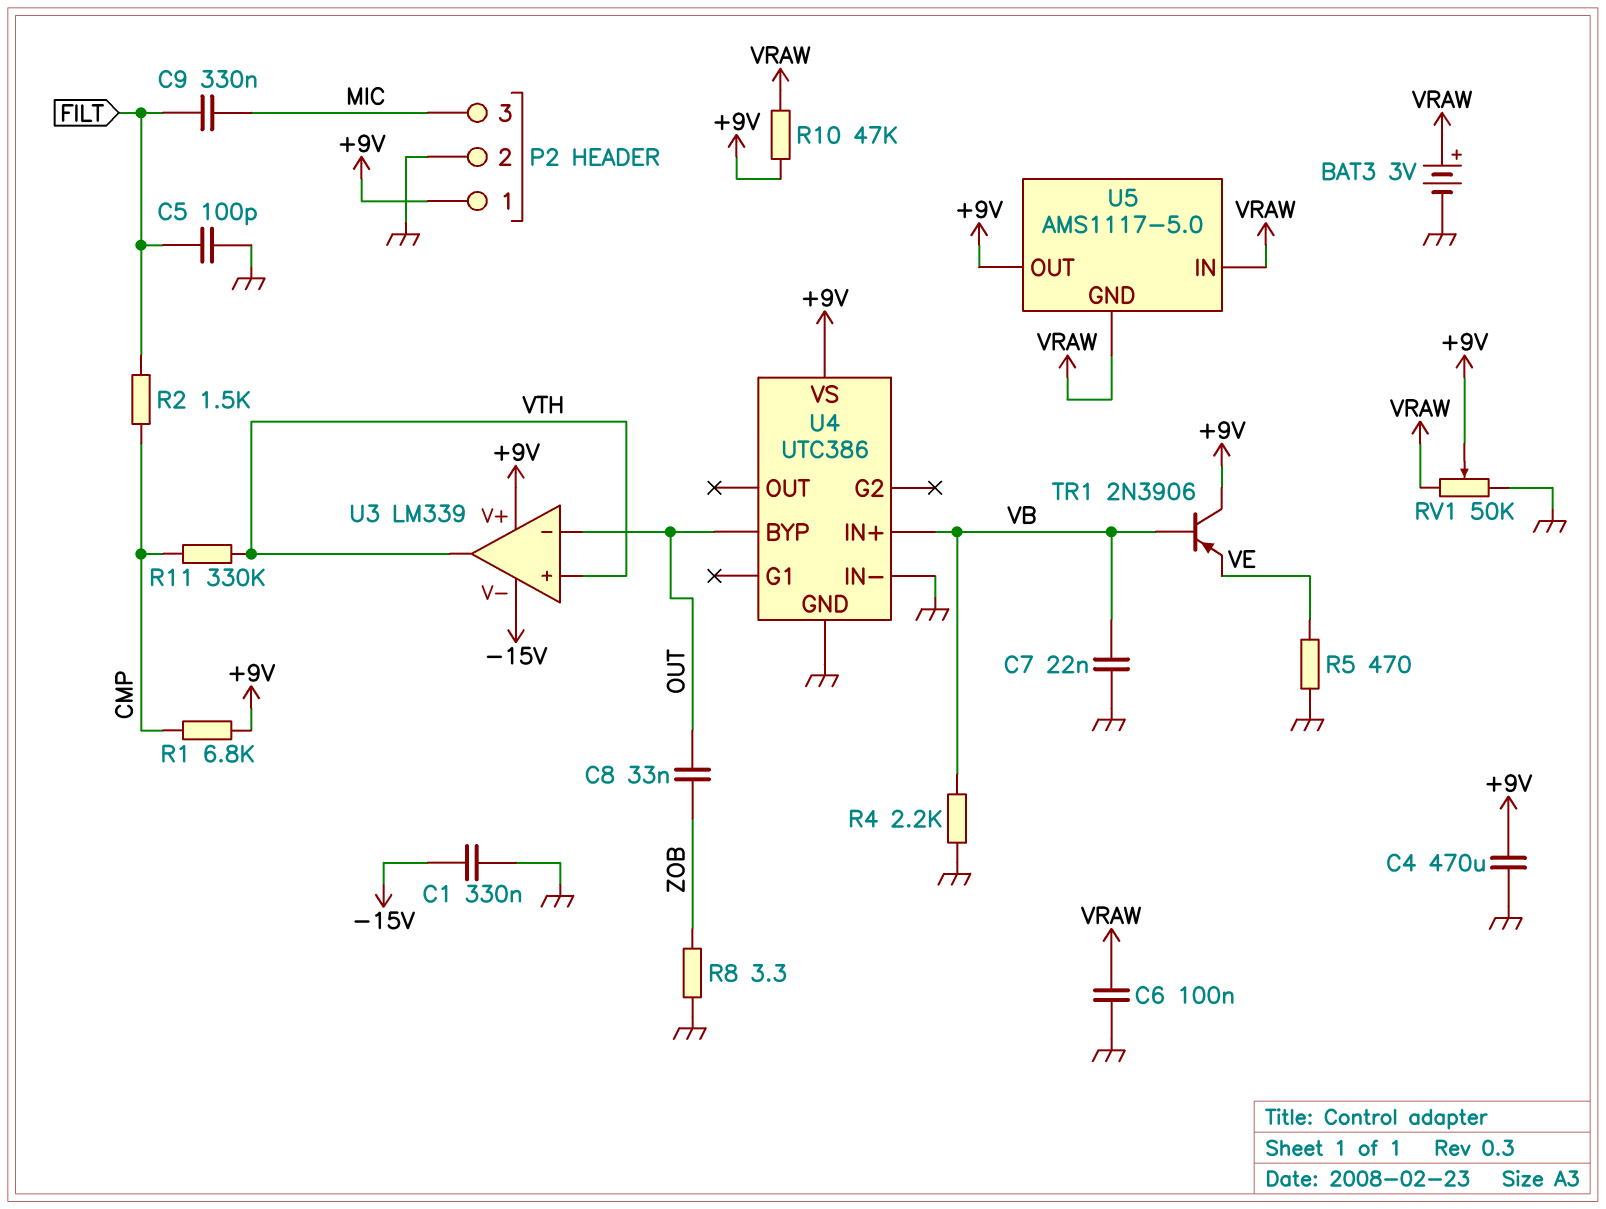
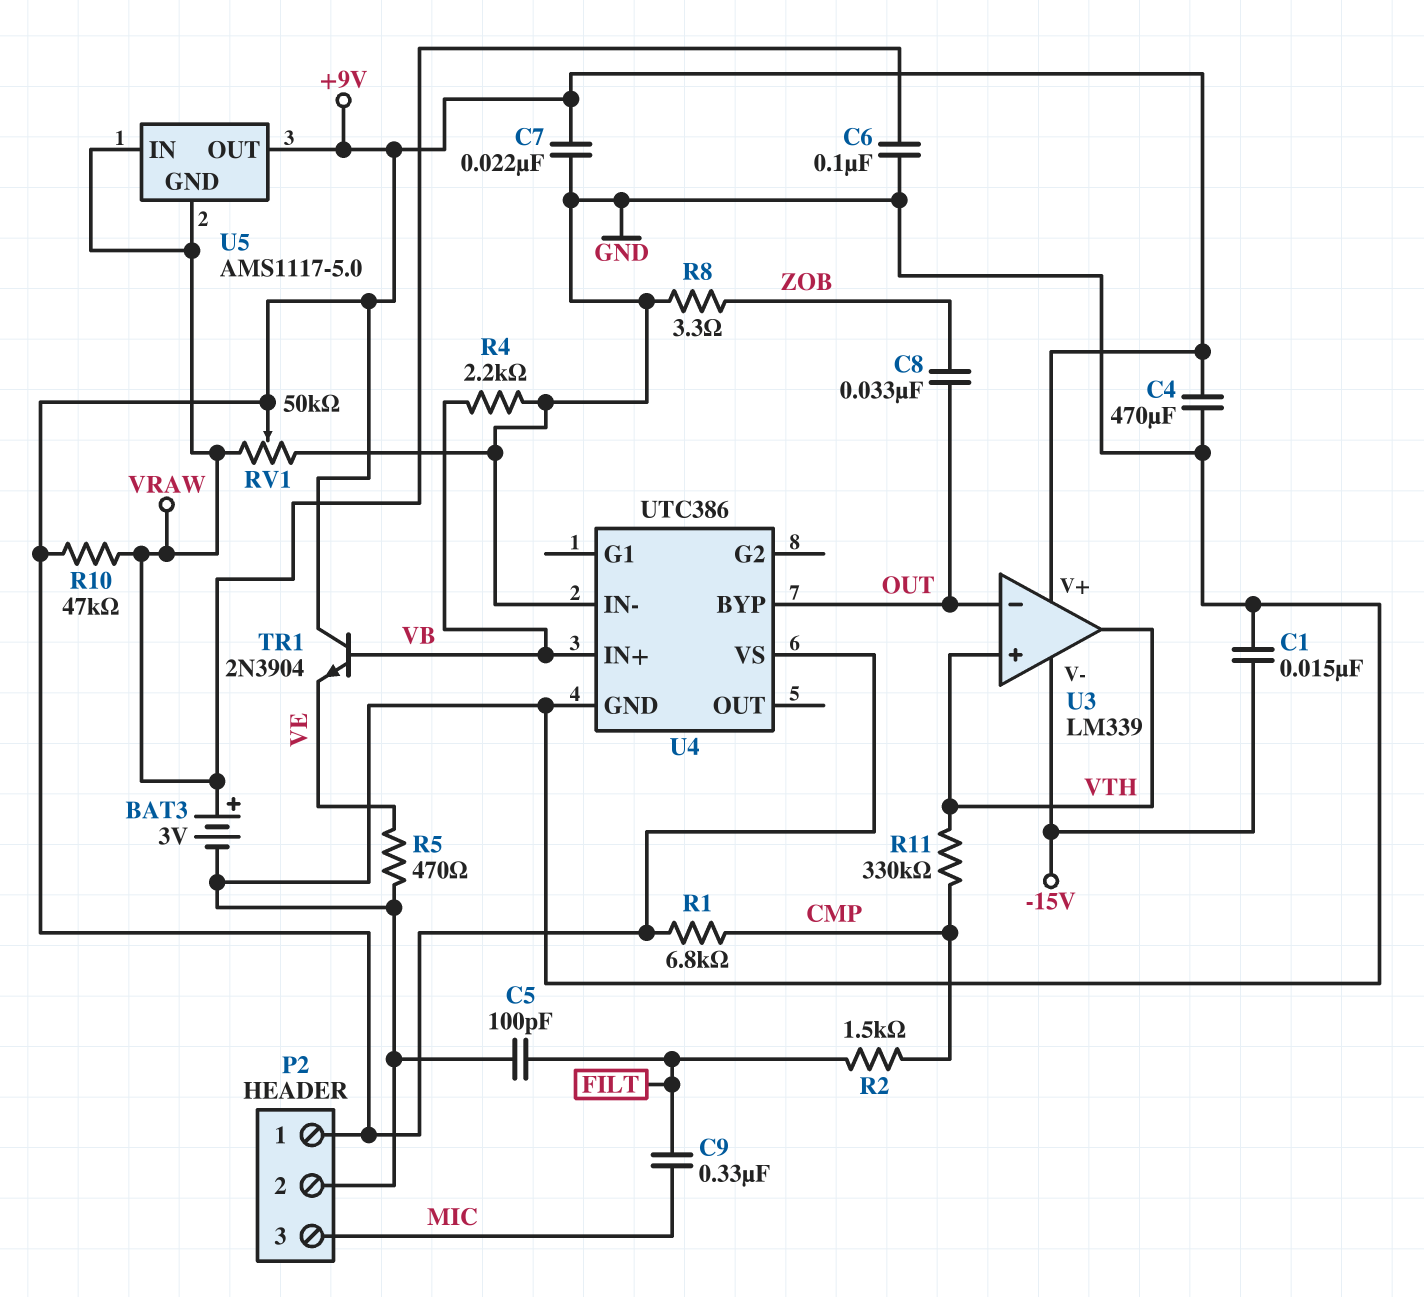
C1: 330nF (-15V, GND) -> 15nF (-15V, GND)
C7: 22nF (GND, VB) -> 22nF (+9V, GND)
TR1: PNP 2N3906 (B VB, C +9V, E VE) -> NPN 2N3904 (B VB, C +9V, E VE)

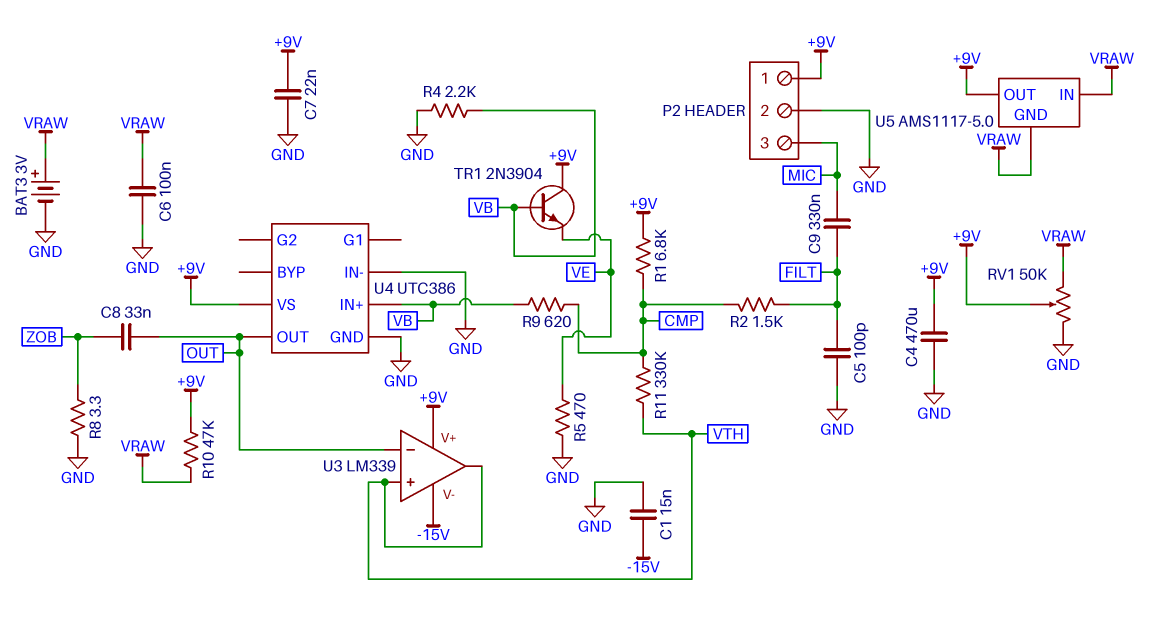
R9: none -> 620 (CMP, VB)
U4 pin BYP: OUT -> none
U4 pin OUT: none -> OUT

